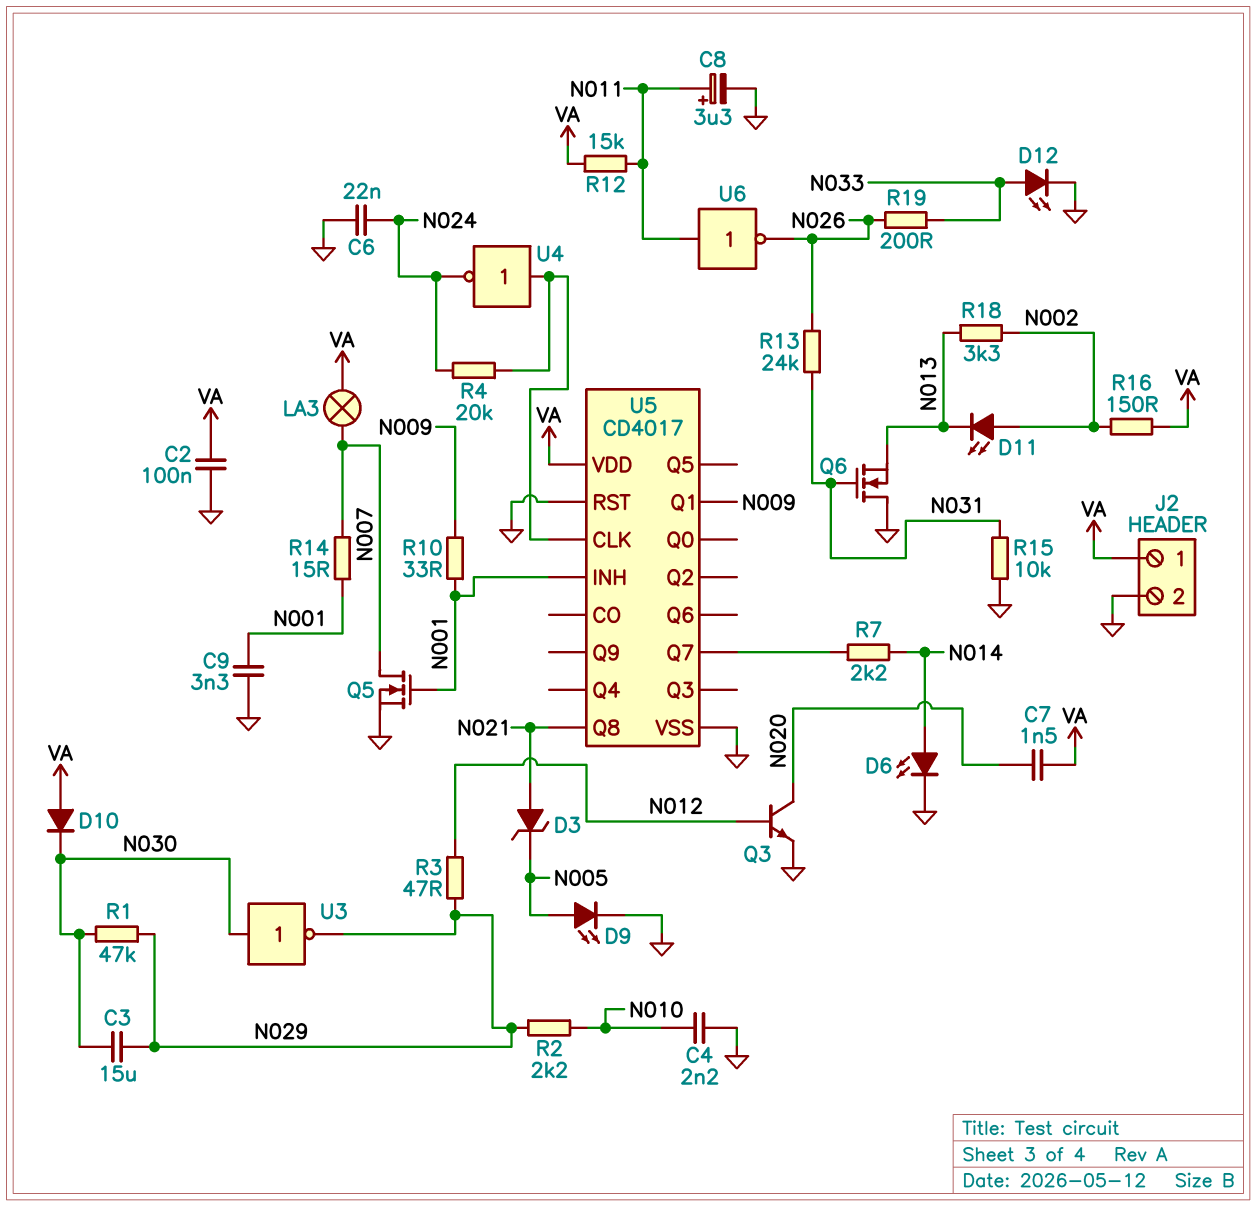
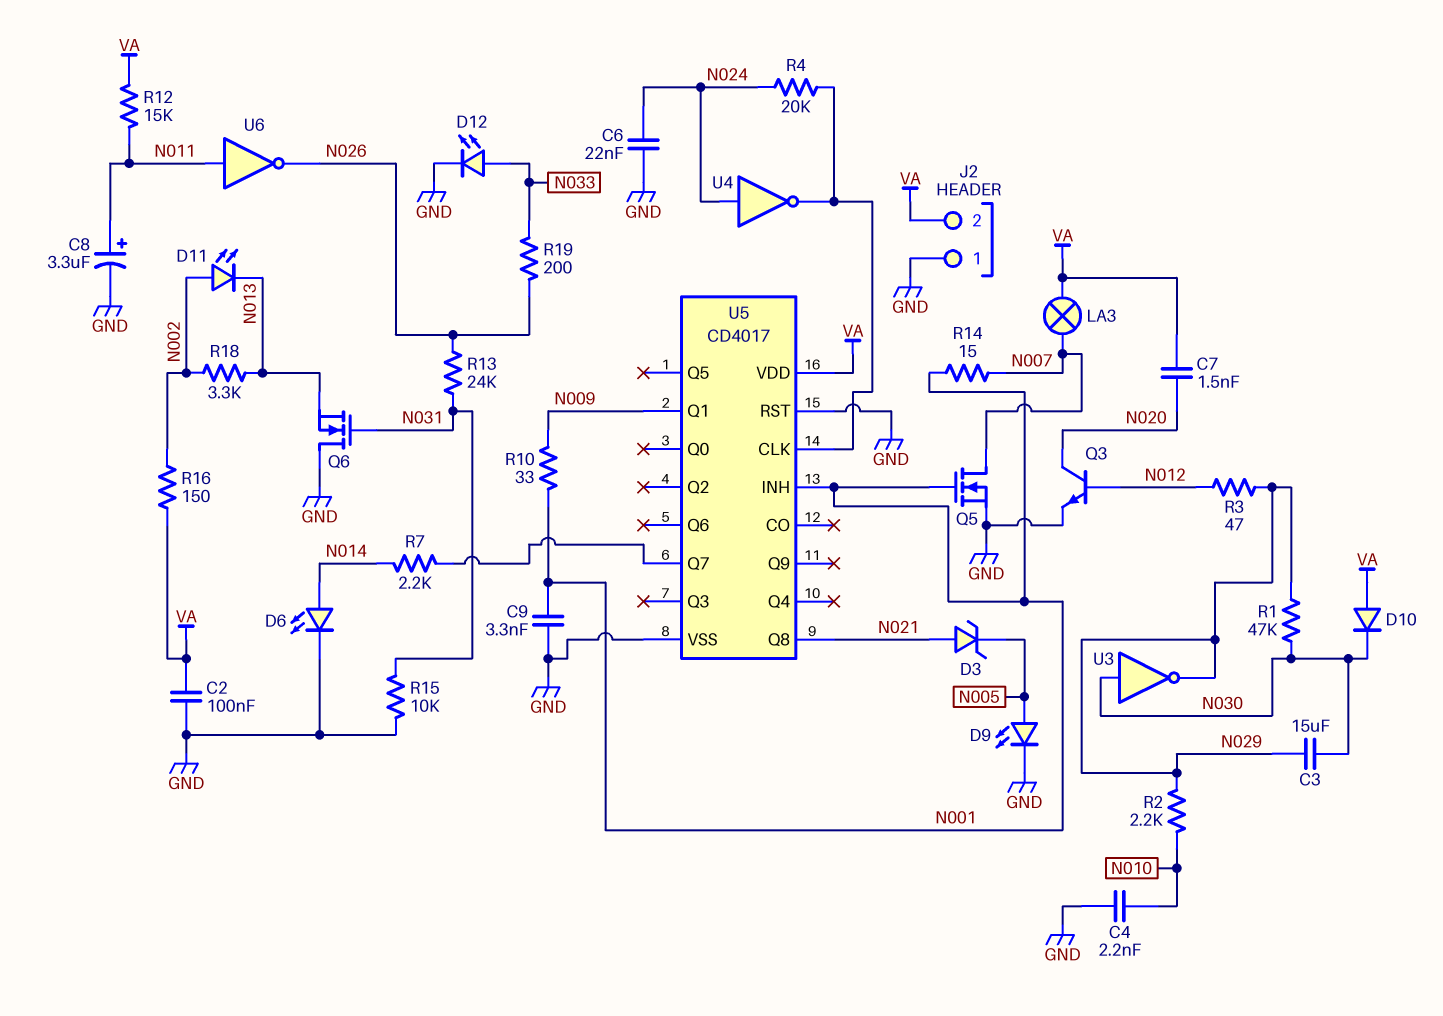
J2 pin 1: VA -> GND
J2 pin 2: GND -> VA
U4: NOT (in U5/CLK, out N024) -> NOT (in N024, out U5/CLK)

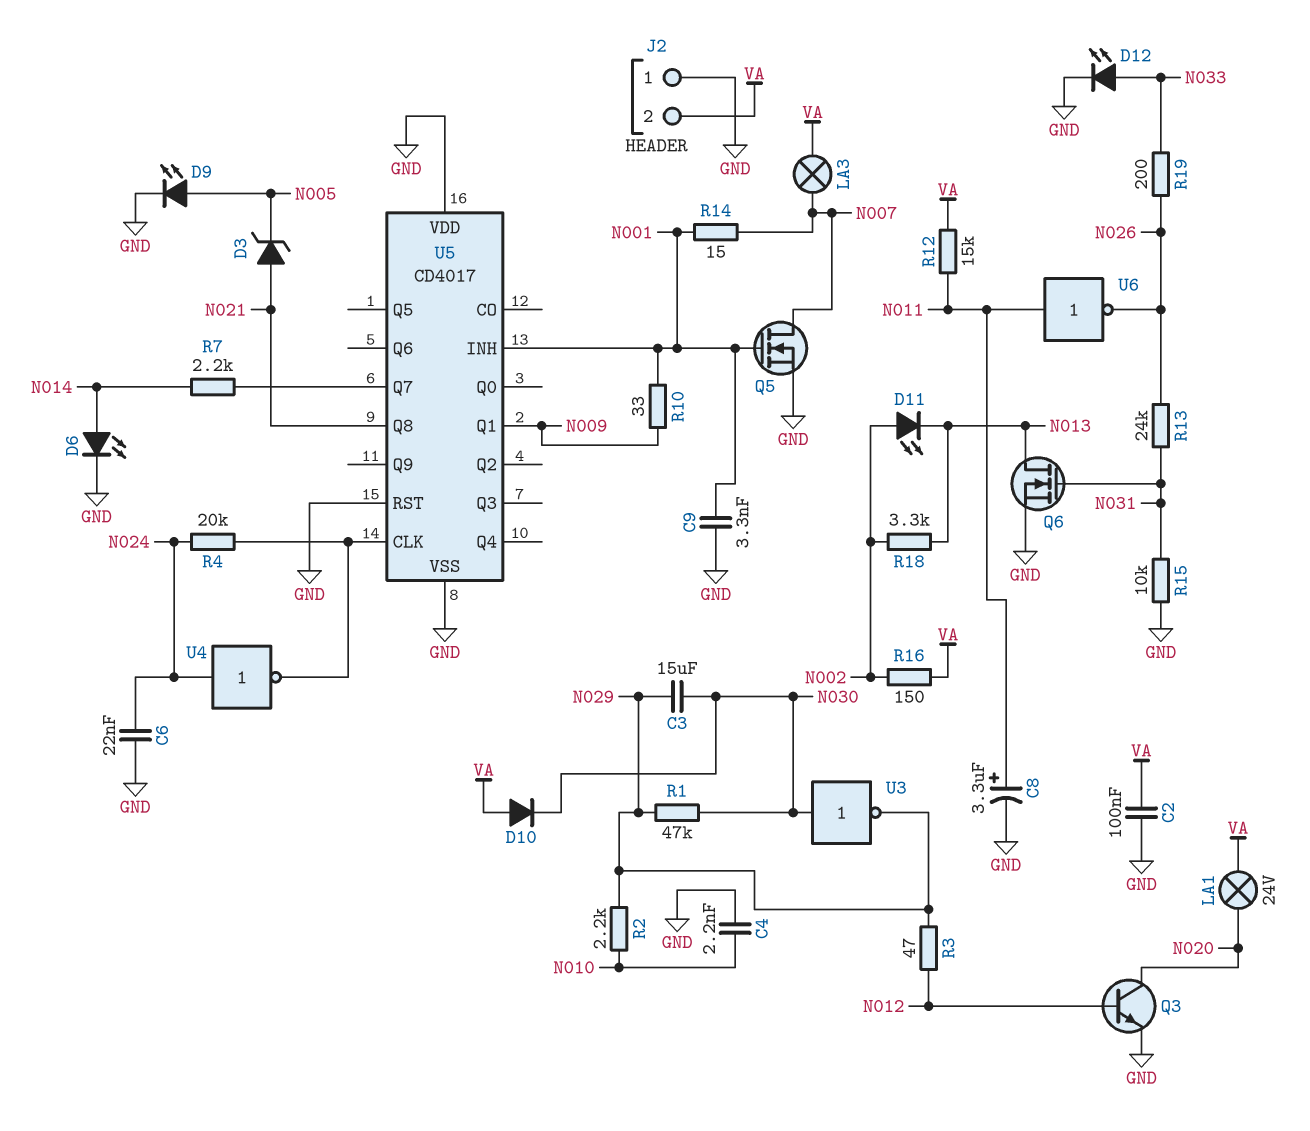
C7: 1.5nF (N020, VA) -> none
LA1: none -> lamp 24V (N020, VA)
Q6: NMOS (G N031, D GND, S N013) -> NMOS (G N031, D N013, S GND)
U5 pin VDD: VA -> GND

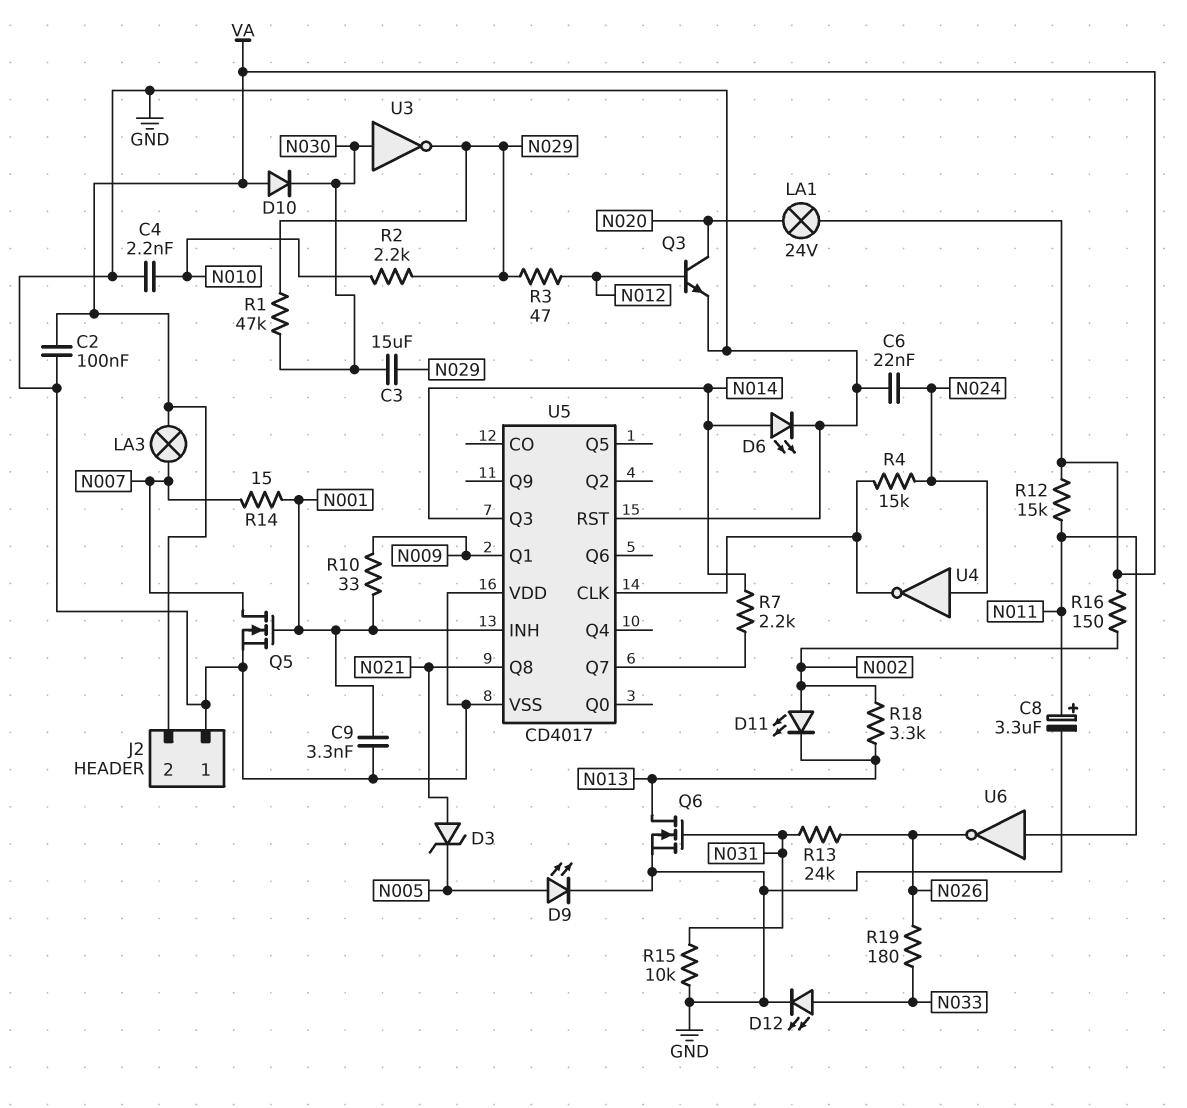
R4: 20k (N024, U5/CLK) -> 15k (N024, U5/CLK)
R19: 200 (N026, N033) -> 180 (N026, N033)
U5 pin Q3: none -> N014

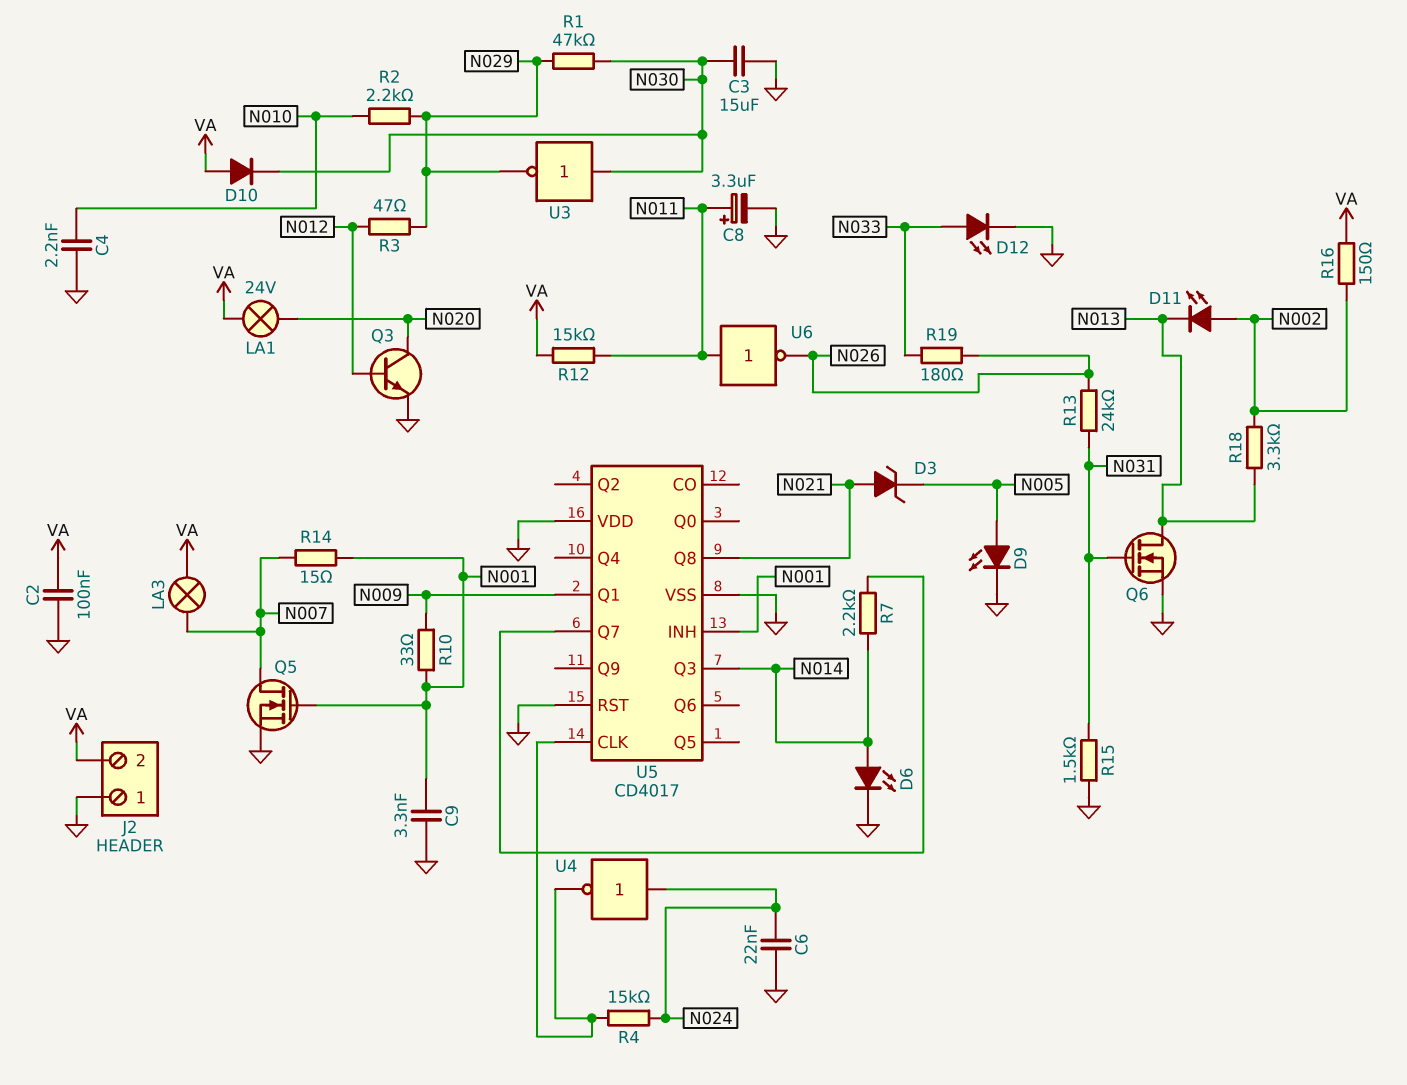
C3: 15uF (N029, N030) -> 15uF (GND, N030)
R15: 10k (GND, N031) -> 1.5k (GND, N031)

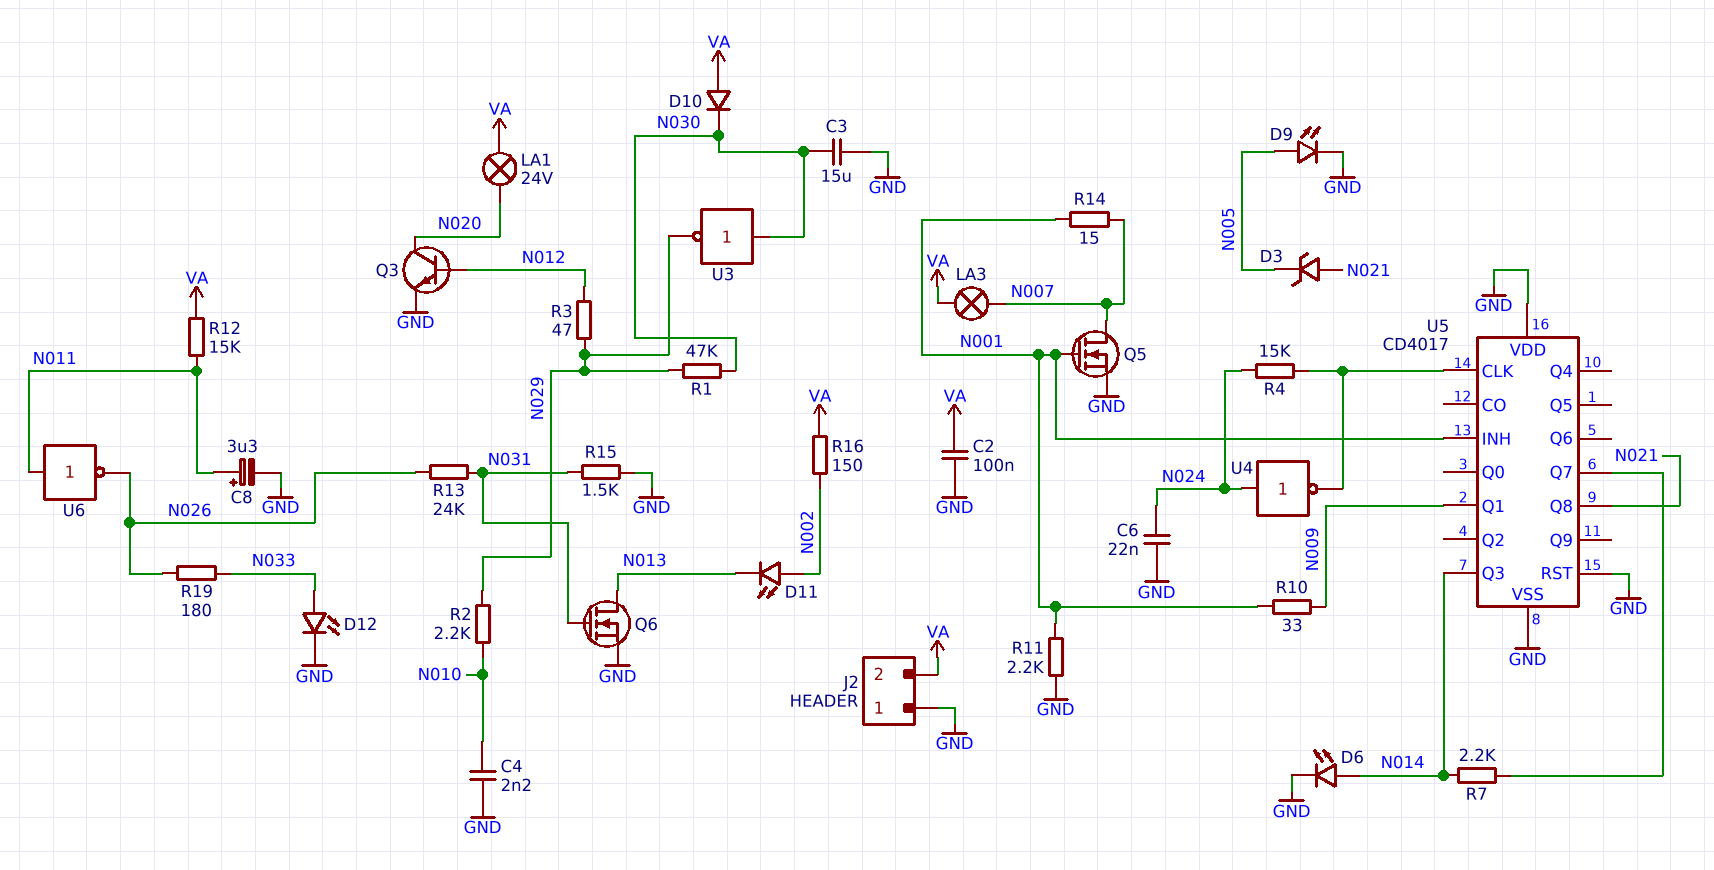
C9: 3.3nF (GND, N001) -> none
R11: none -> 2.2k (GND, N001)
R18: 3.3k (N002, N013) -> none

